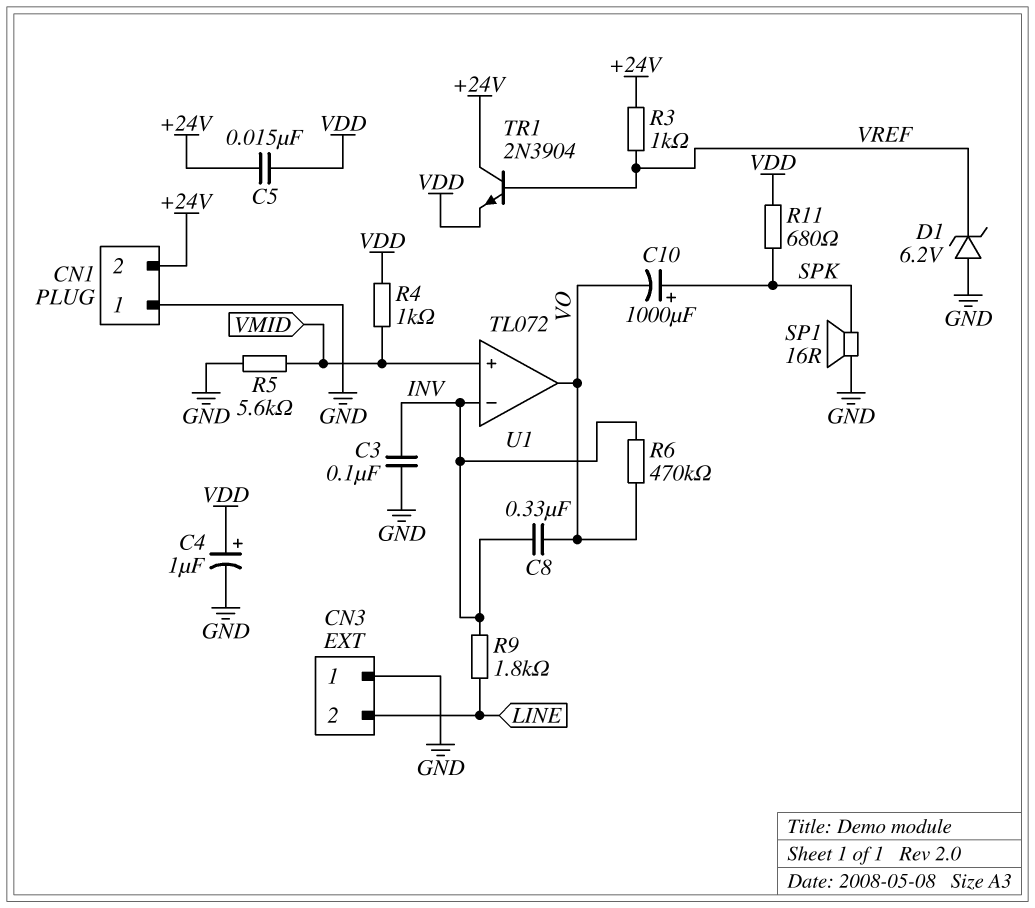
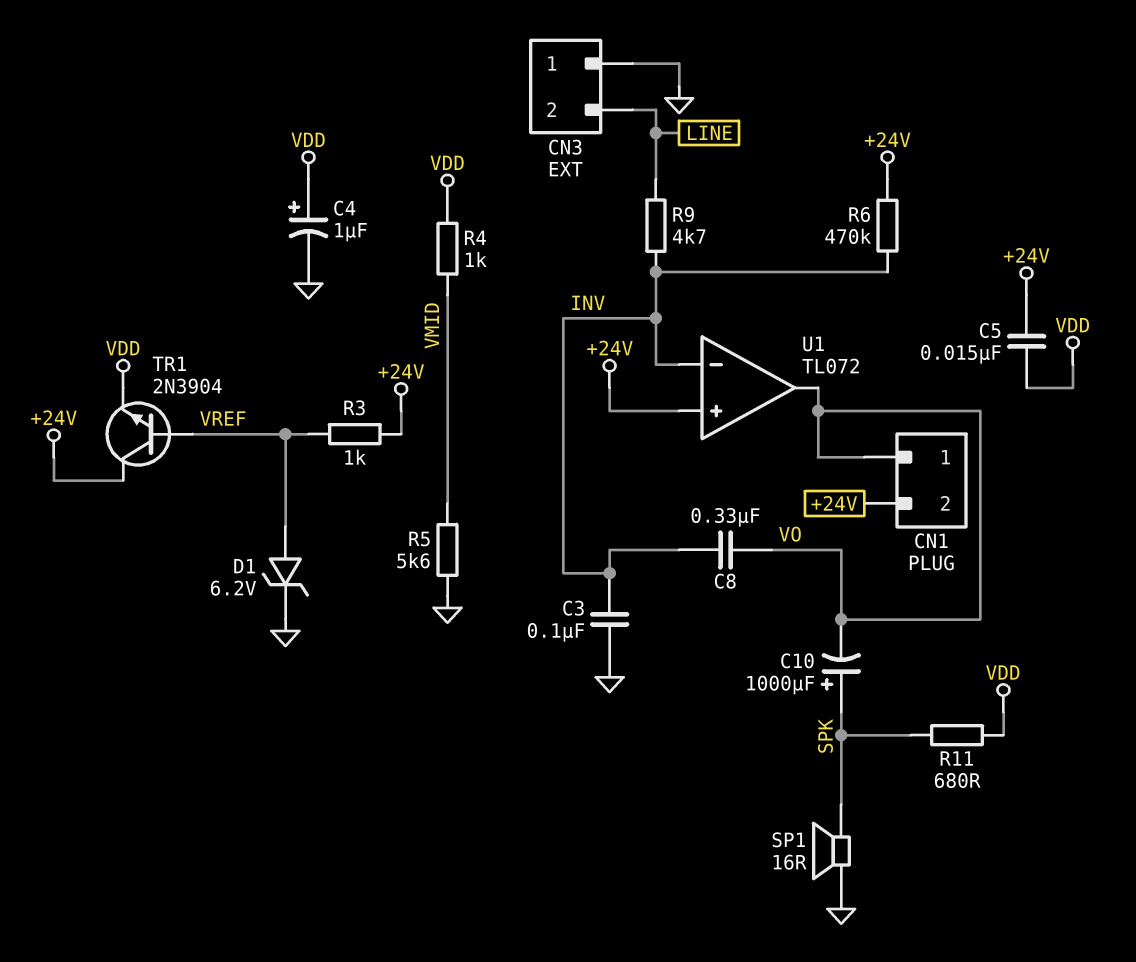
CN1 pin 1: GND -> VO
D1: zener 6.2V (A GND, K VREF) -> zener 6.2V (A VREF, K GND)
R6: 470k (INV, VO) -> 470k (+24V, INV)
R9: 1.8k (INV, LINE) -> 4.7k (INV, LINE)
U1 pin in+: VMID -> +24V

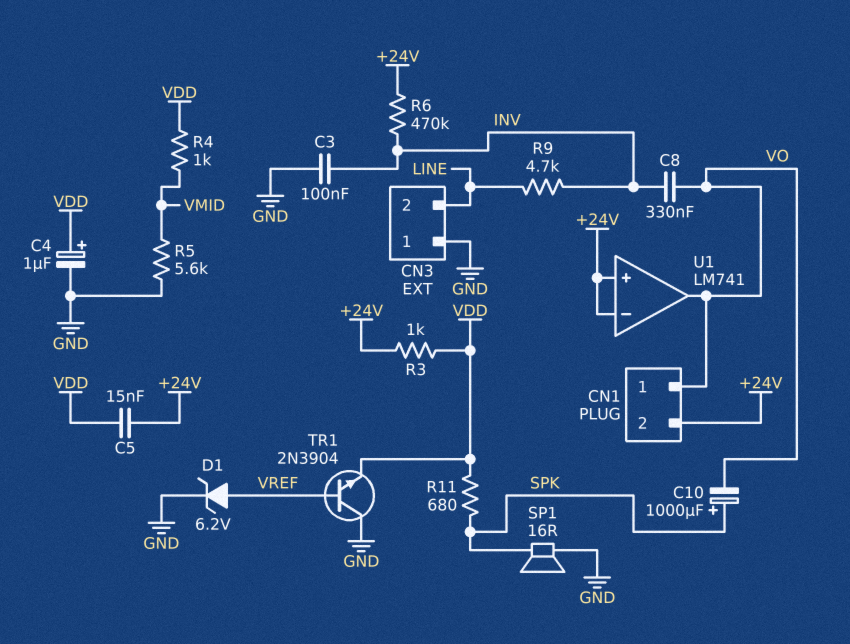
R3: 1k (+24V, VREF) -> 1k (+24V, VDD)
TR1: NPN 2N3904 (B VREF, C +24V, E VDD) -> NPN 2N3904 (B VREF, C GND, E VDD)
U1: TL072 -> LM741
U1 pin in-: INV -> +24V

